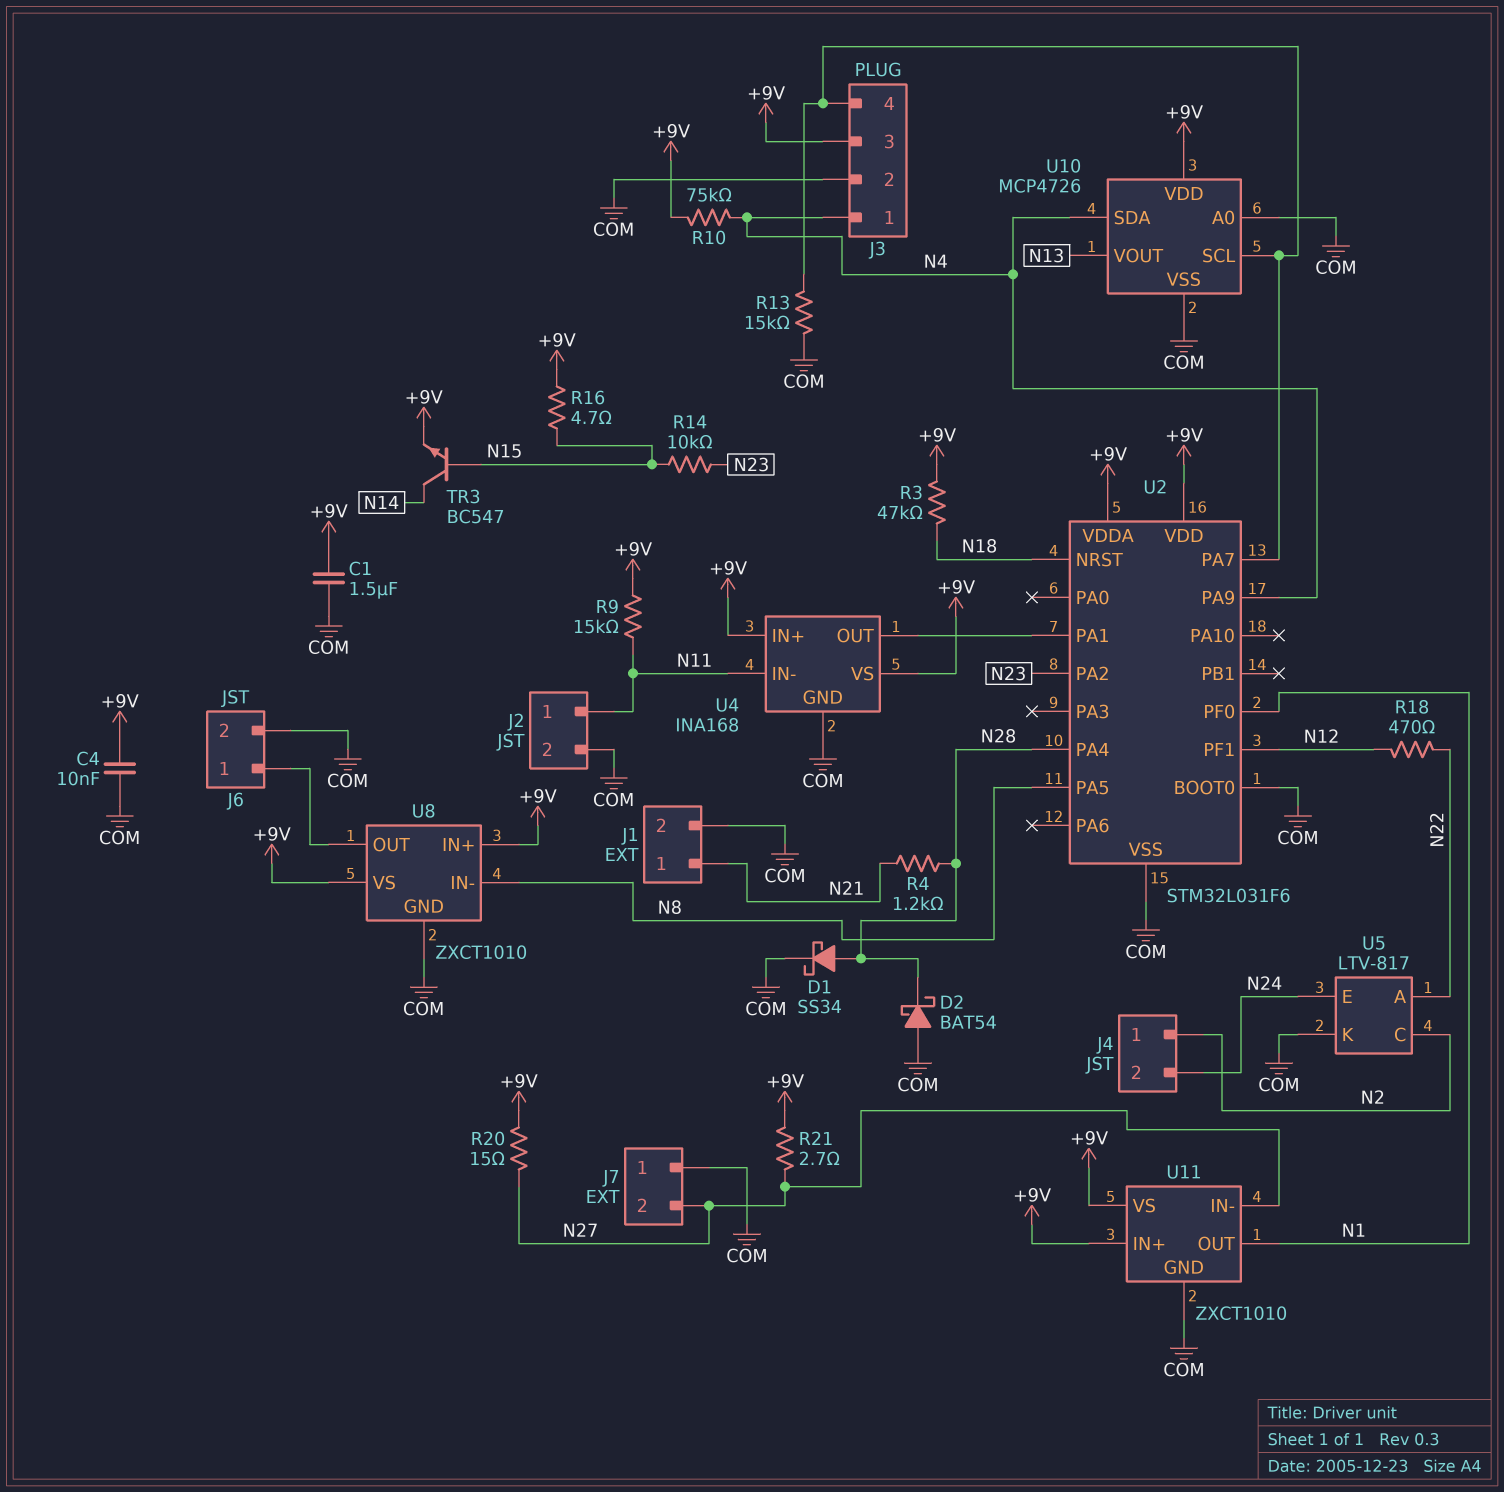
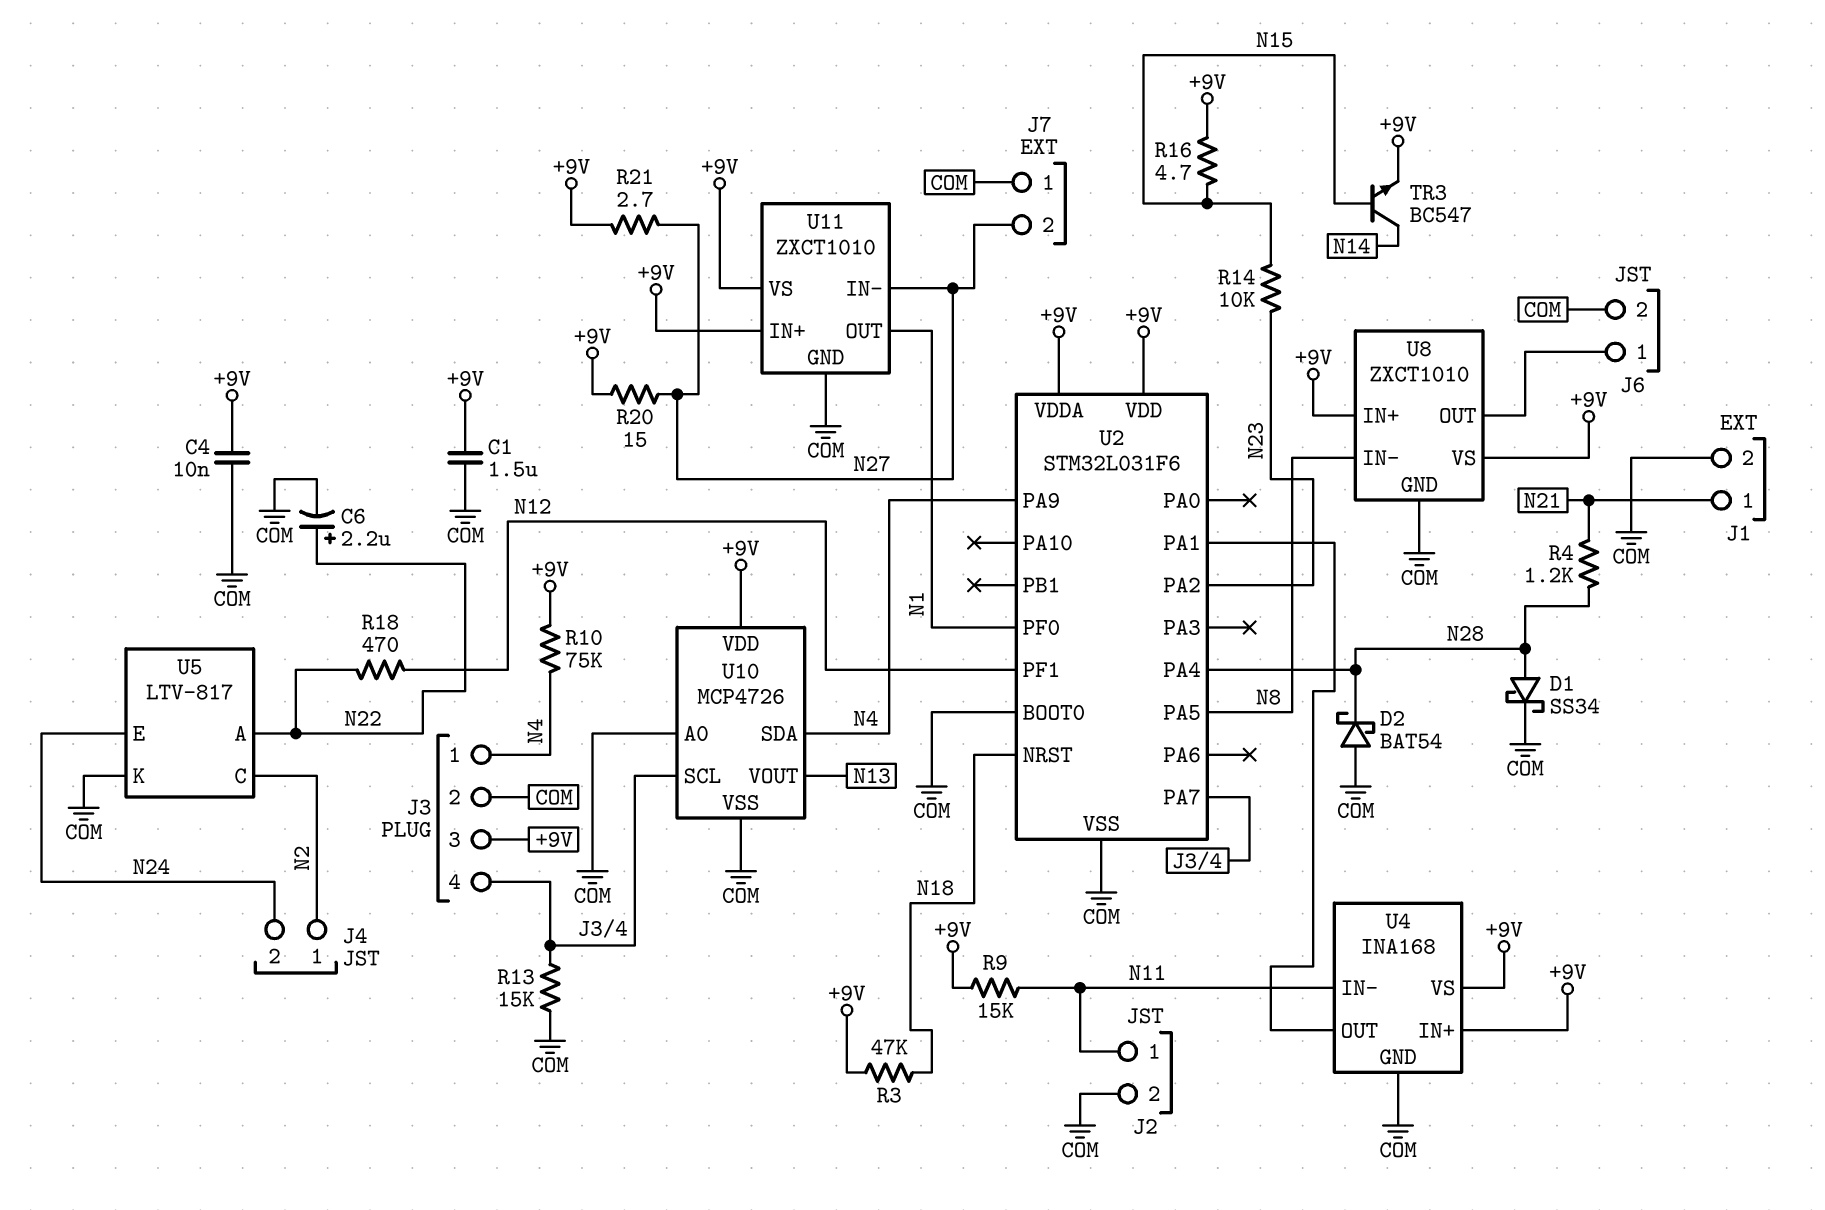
C6: none -> 2.2uF (plus N22, minus COM)

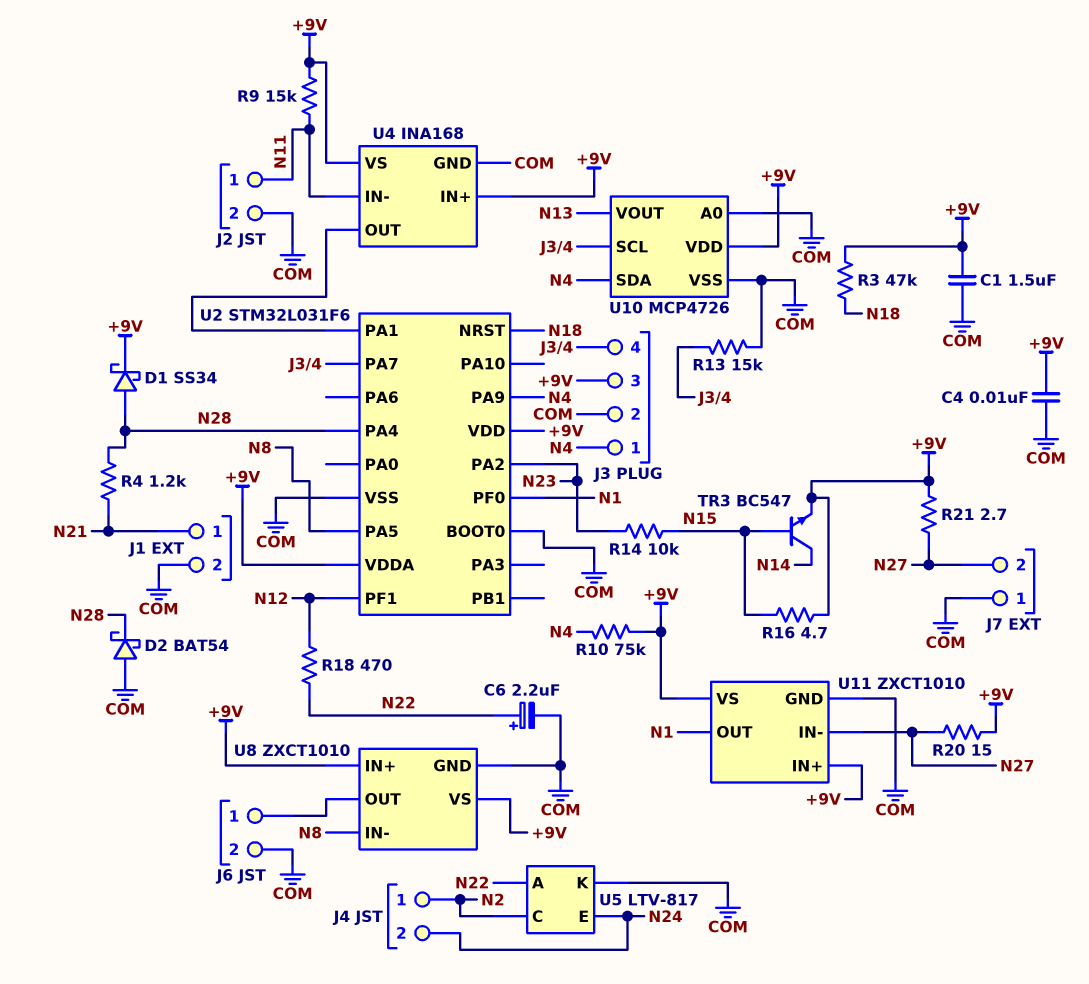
D1: schottky SS34 (A N28, K COM) -> schottky SS34 (A N28, K +9V)

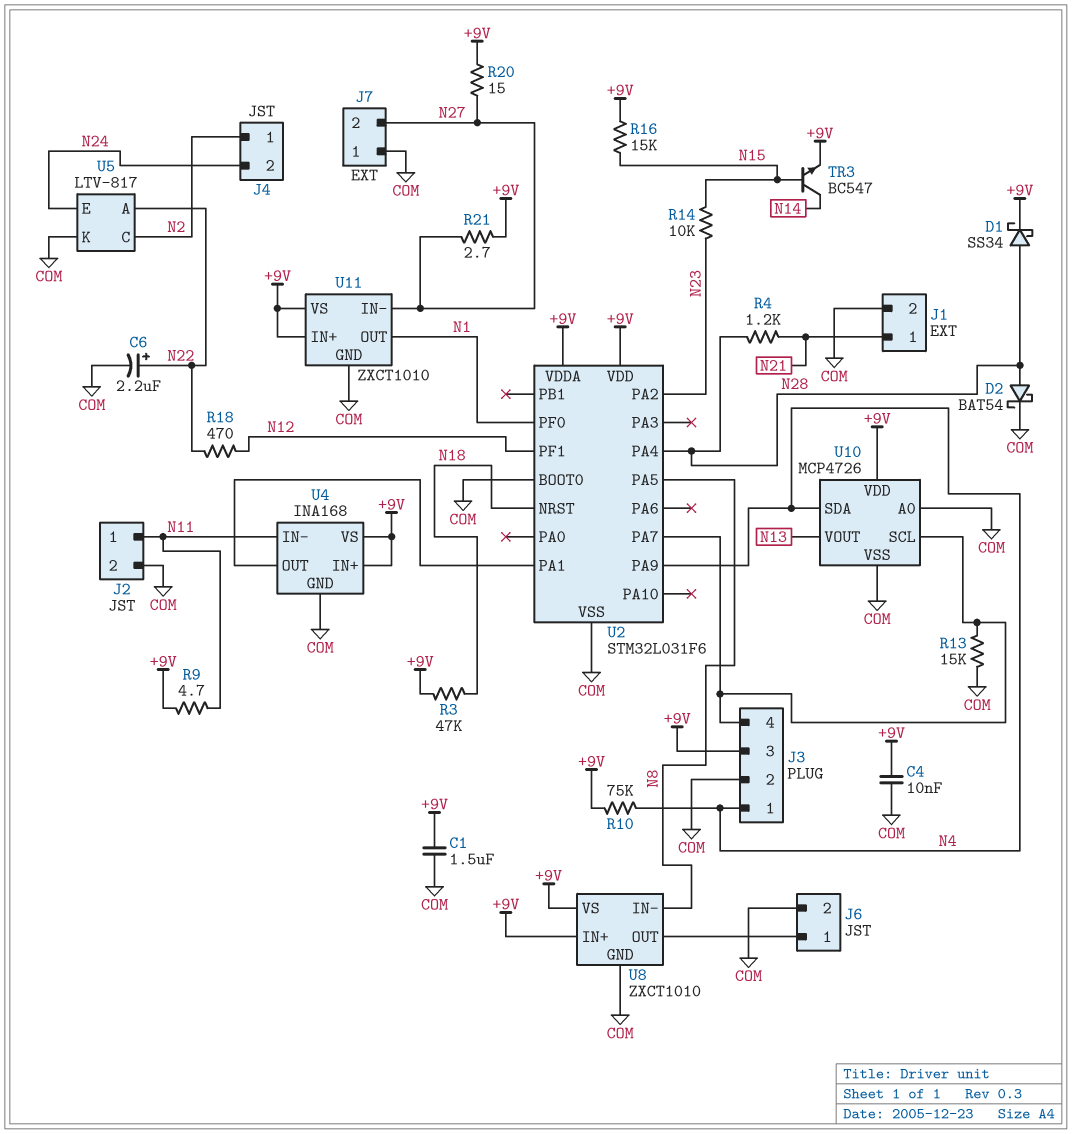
D2: schottky BAT54 (A COM, K N28) -> schottky BAT54 (A N28, K COM)
R9: 15k (+9V, N11) -> 4.7 (+9V, N11)
R16: 4.7 (+9V, N15) -> 15k (+9V, N15)

